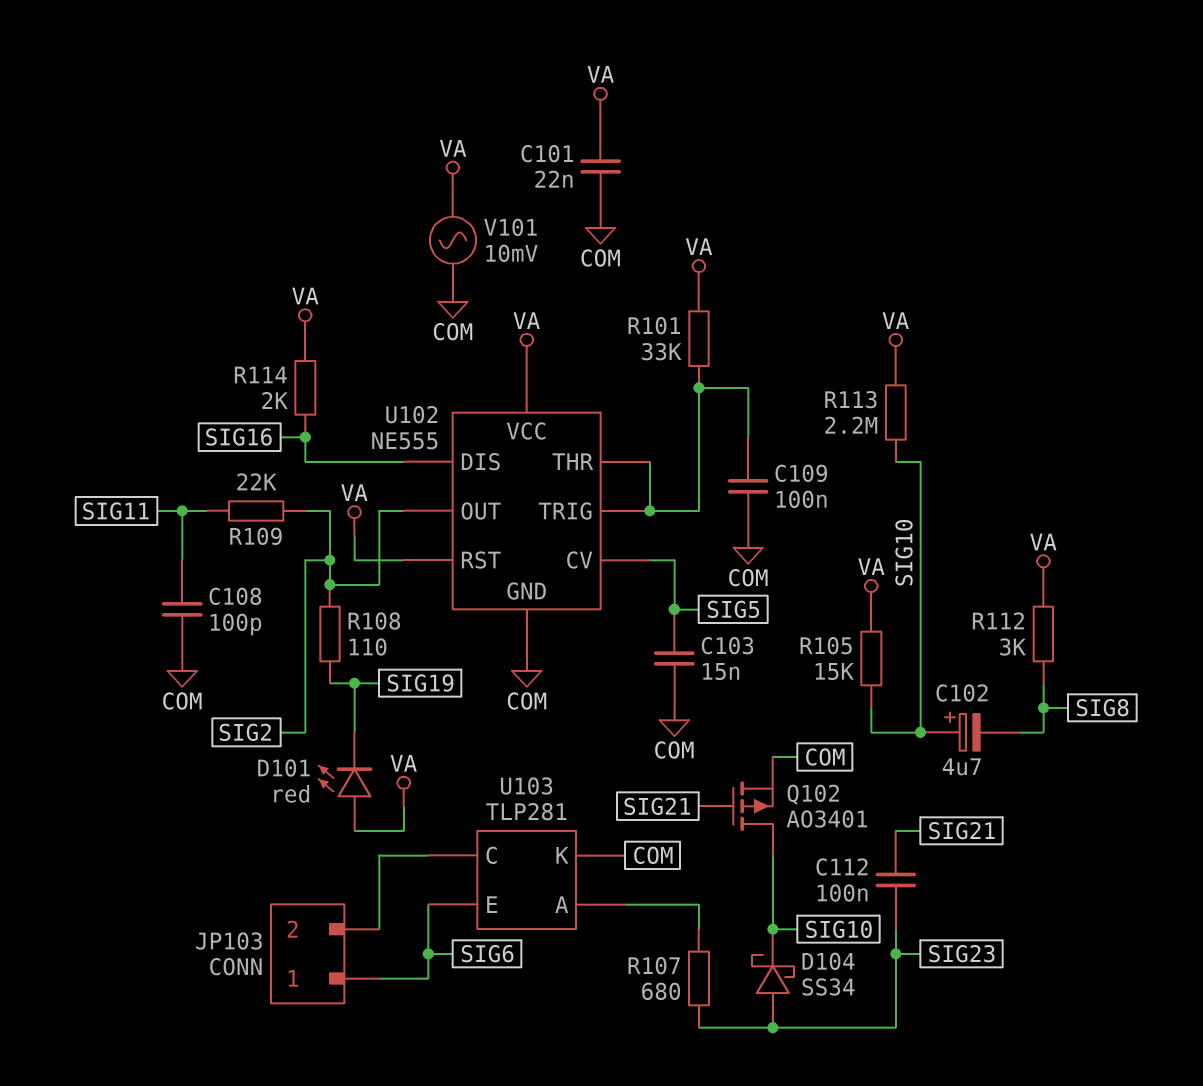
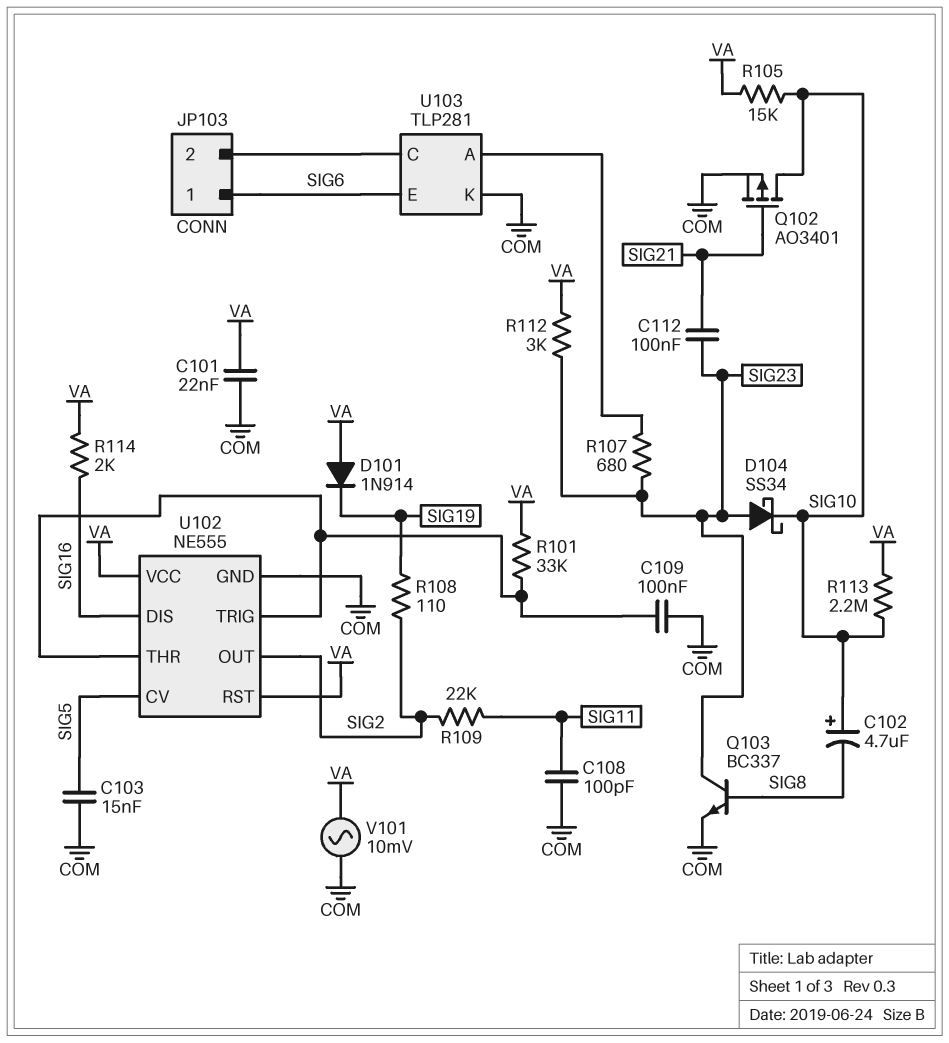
D101: LED red (A VA, K SIG19) -> diode 1N914 (A VA, K SIG19)
Q103: none -> NPN BC337 (B SIG8, C SIG23, E COM)
R112: 3k (SIG8, VA) -> 3k (SIG23, VA)

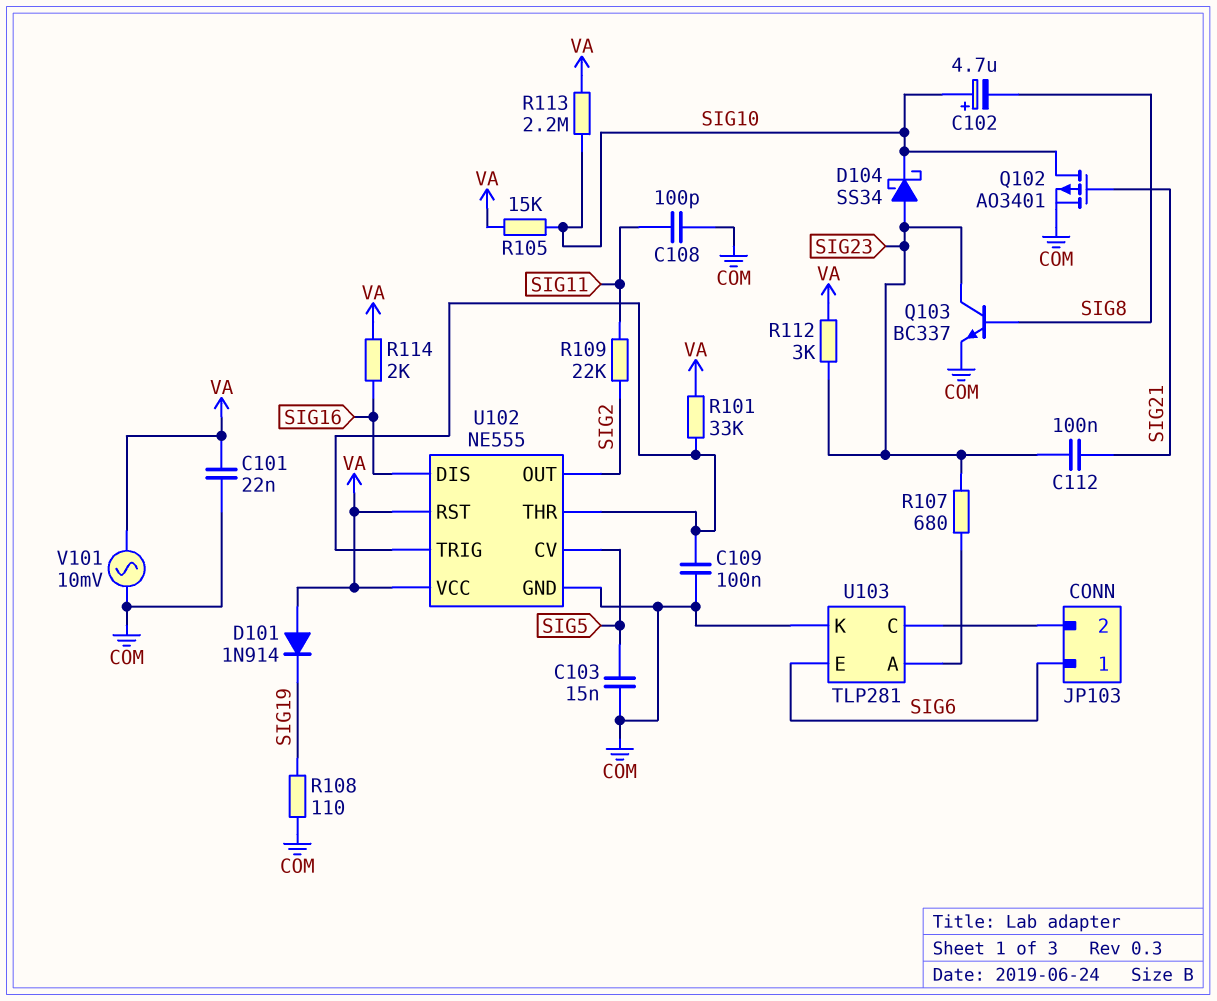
R108: 110 (SIG2, SIG19) -> 110 (COM, SIG19)

